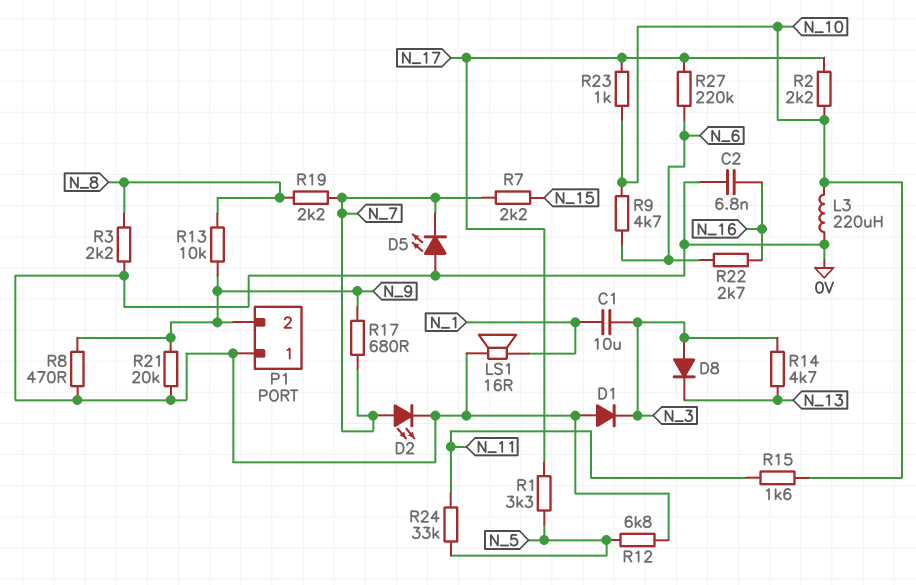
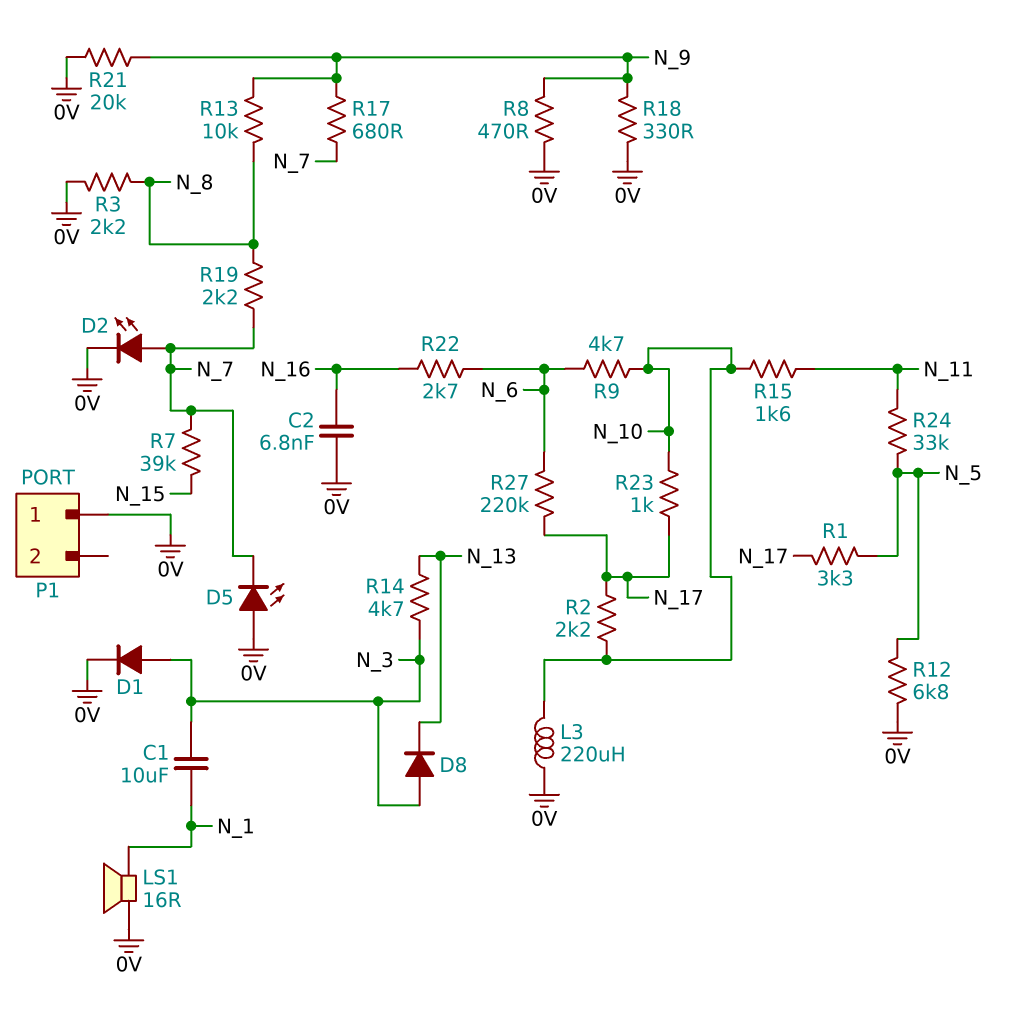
D1: diode (A 0V, K N_3) -> diode (A N_3, K 0V)
P1 pin 2: N_9 -> none
R7: 2.2k (N_7, N_15) -> 39k (N_7, N_15)
R18: none -> 330 (0V, N_9)

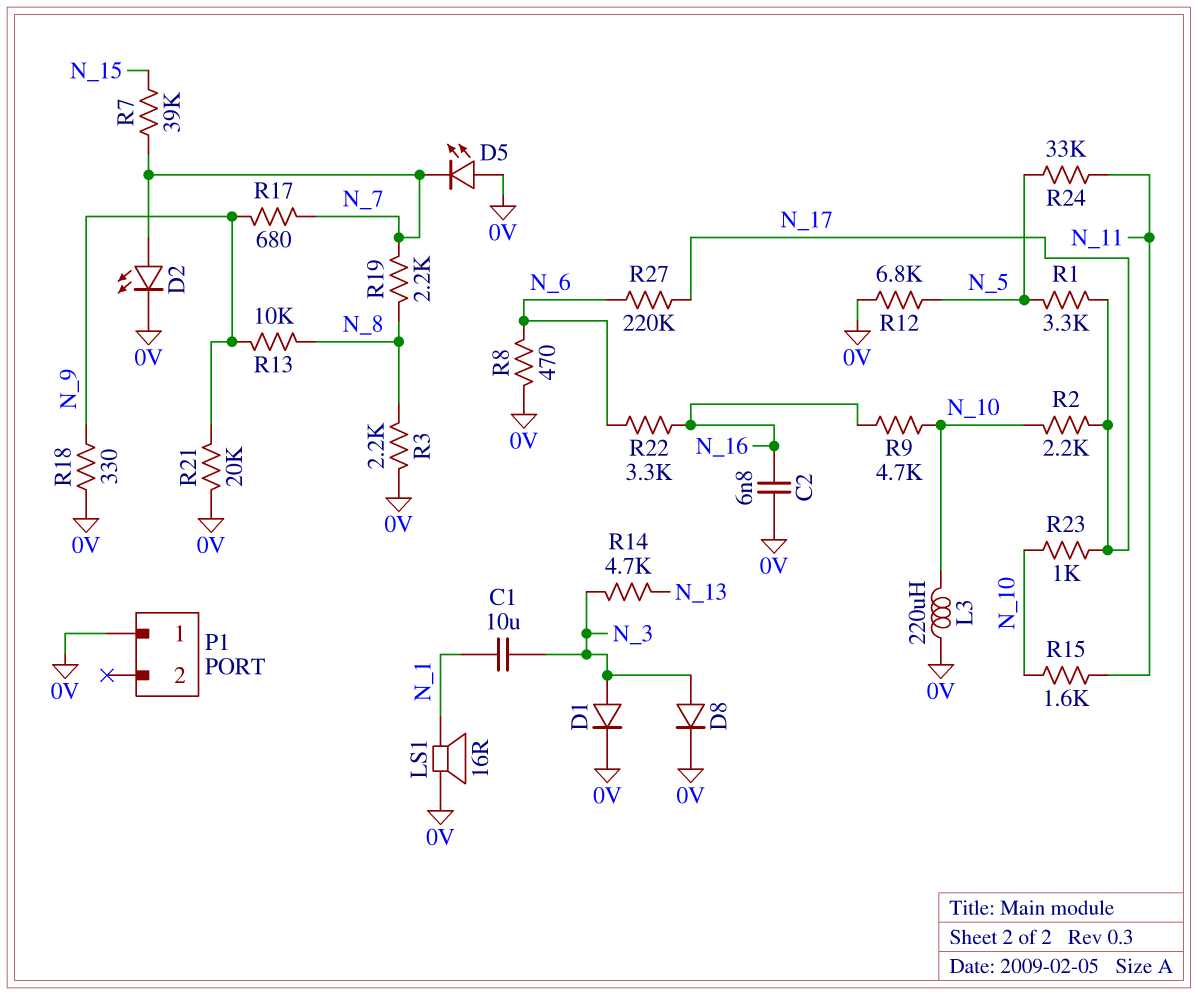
D8: diode (A N_3, K N_13) -> diode (A N_3, K 0V)
R8: 470 (0V, N_9) -> 470 (0V, N_6)
R9: 4.7k (N_6, N_10) -> 4.7k (N_10, N_16)
R22: 2.7k (N_6, N_16) -> 3.3k (N_6, N_16)

